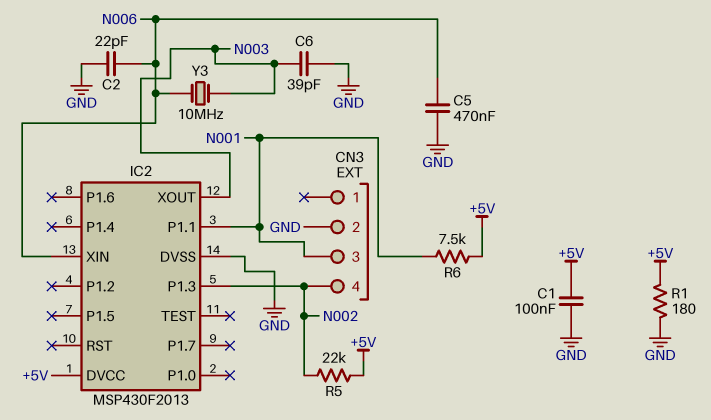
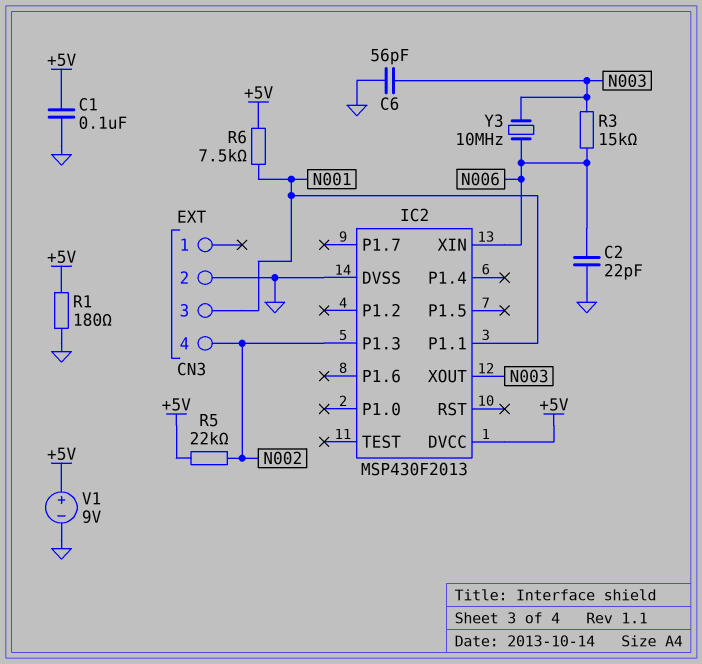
C5: 470nF (GND, N006) -> none
C6: 39pF (GND, N003) -> 56pF (GND, N003)
R3: none -> 15k (N003, N006)
V1: none -> 9V (plus +5V, minus GND)

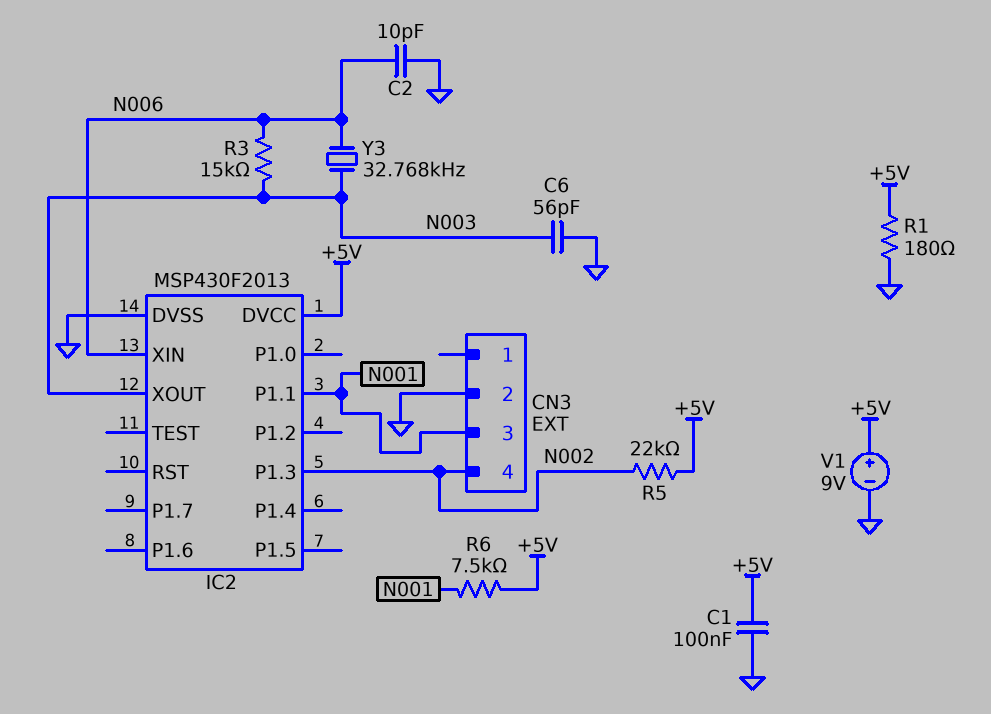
C2: 22pF (GND, N006) -> 10pF (GND, N006)
Y3: 10MHz (N003, N006) -> 32.768kHz (N003, N006)

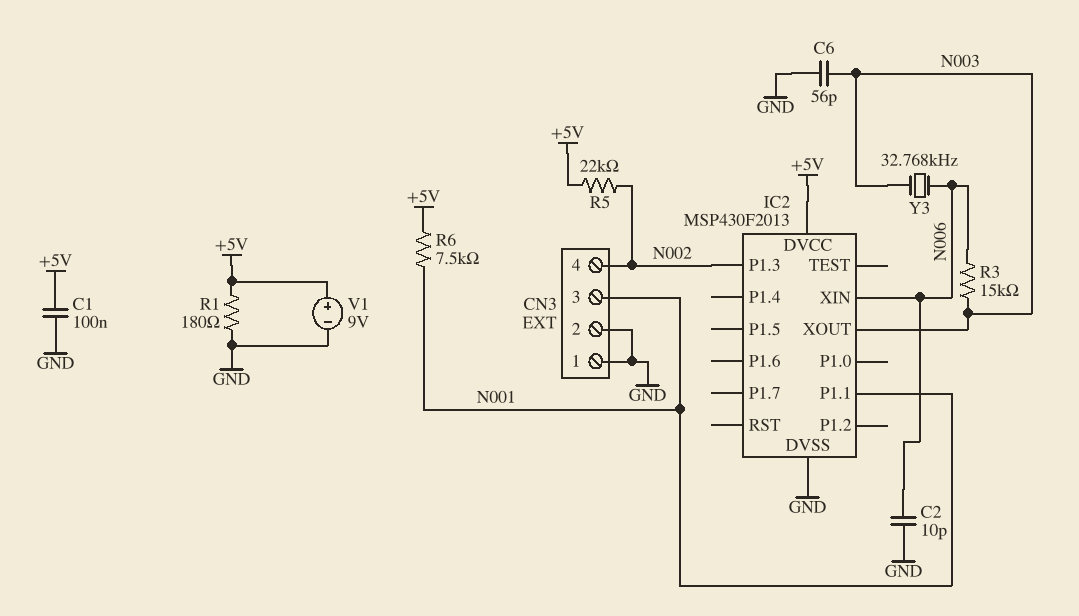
CN3 pin 1: none -> GND

